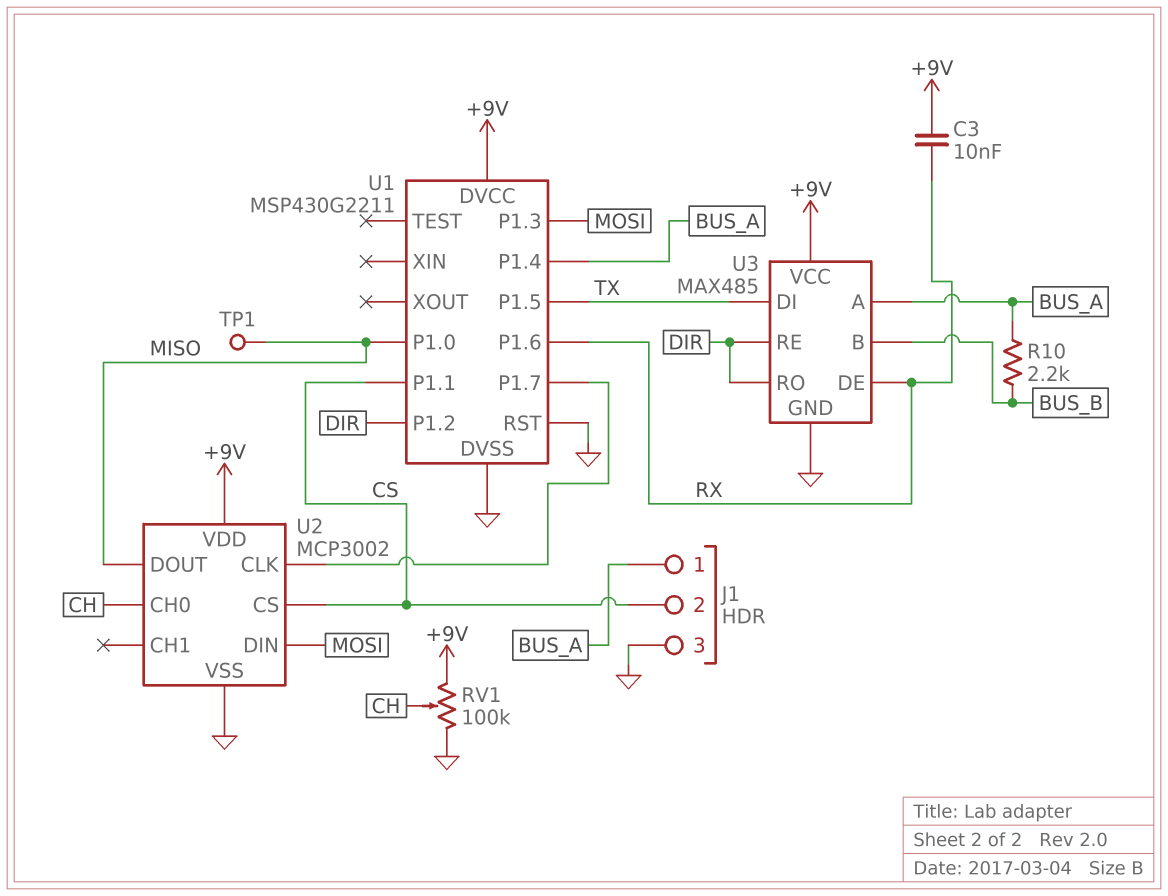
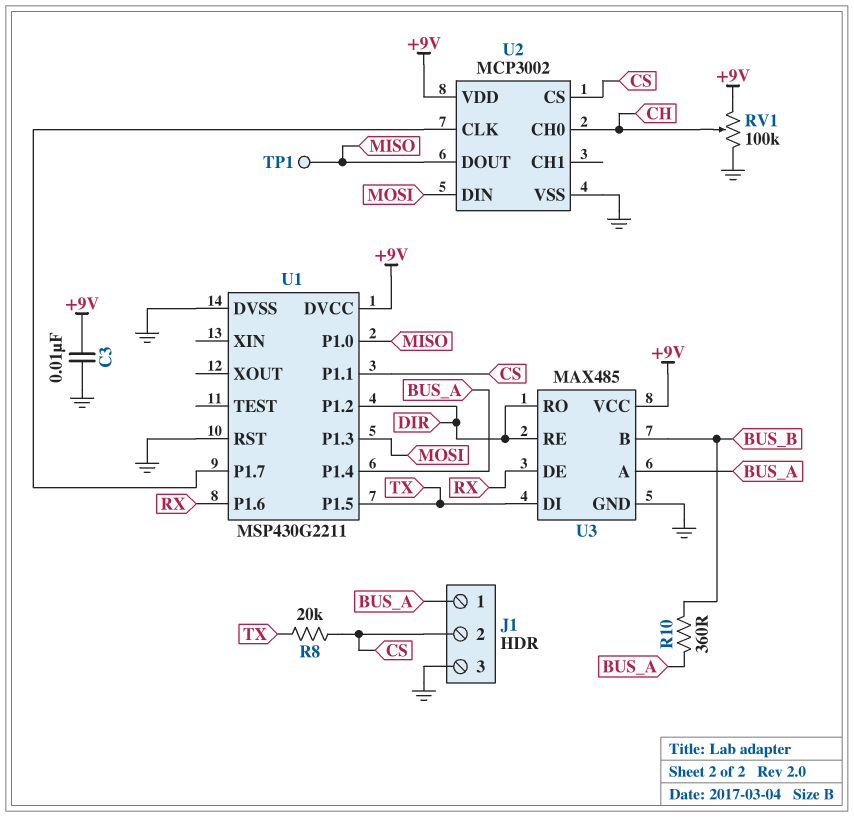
C3: 10nF (+9V, RX) -> 10nF (+9V, GND)
R8: none -> 20k (CS, TX)
R10: 2.2k (BUS_A, BUS_B) -> 360 (BUS_A, BUS_B)

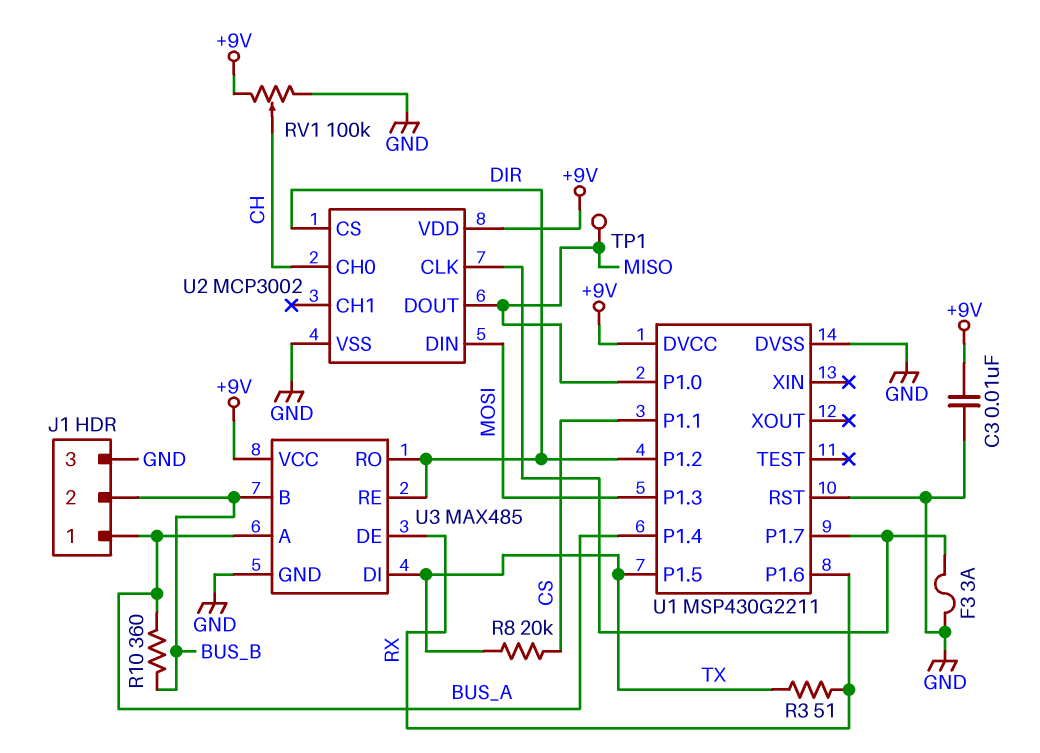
F3: none -> 3A (GND, U1/P1.7)
J1 pin 2: CS -> BUS_B
R3: none -> 51 (RX, TX)
U2 pin CS: CS -> DIR

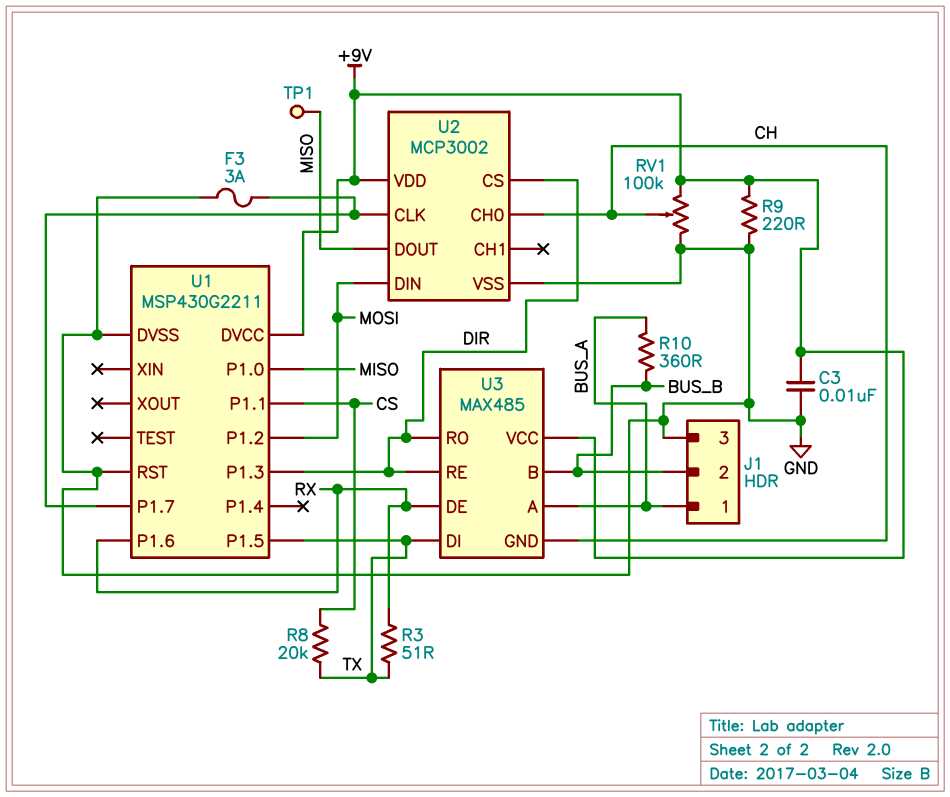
R9: none -> 220 (+9V, GND)
U1 pin P1.2: DIR -> MOSI
U1 pin P1.3: MOSI -> DIR
U1 pin P1.4: BUS_A -> none
U3 pin GND: GND -> CH

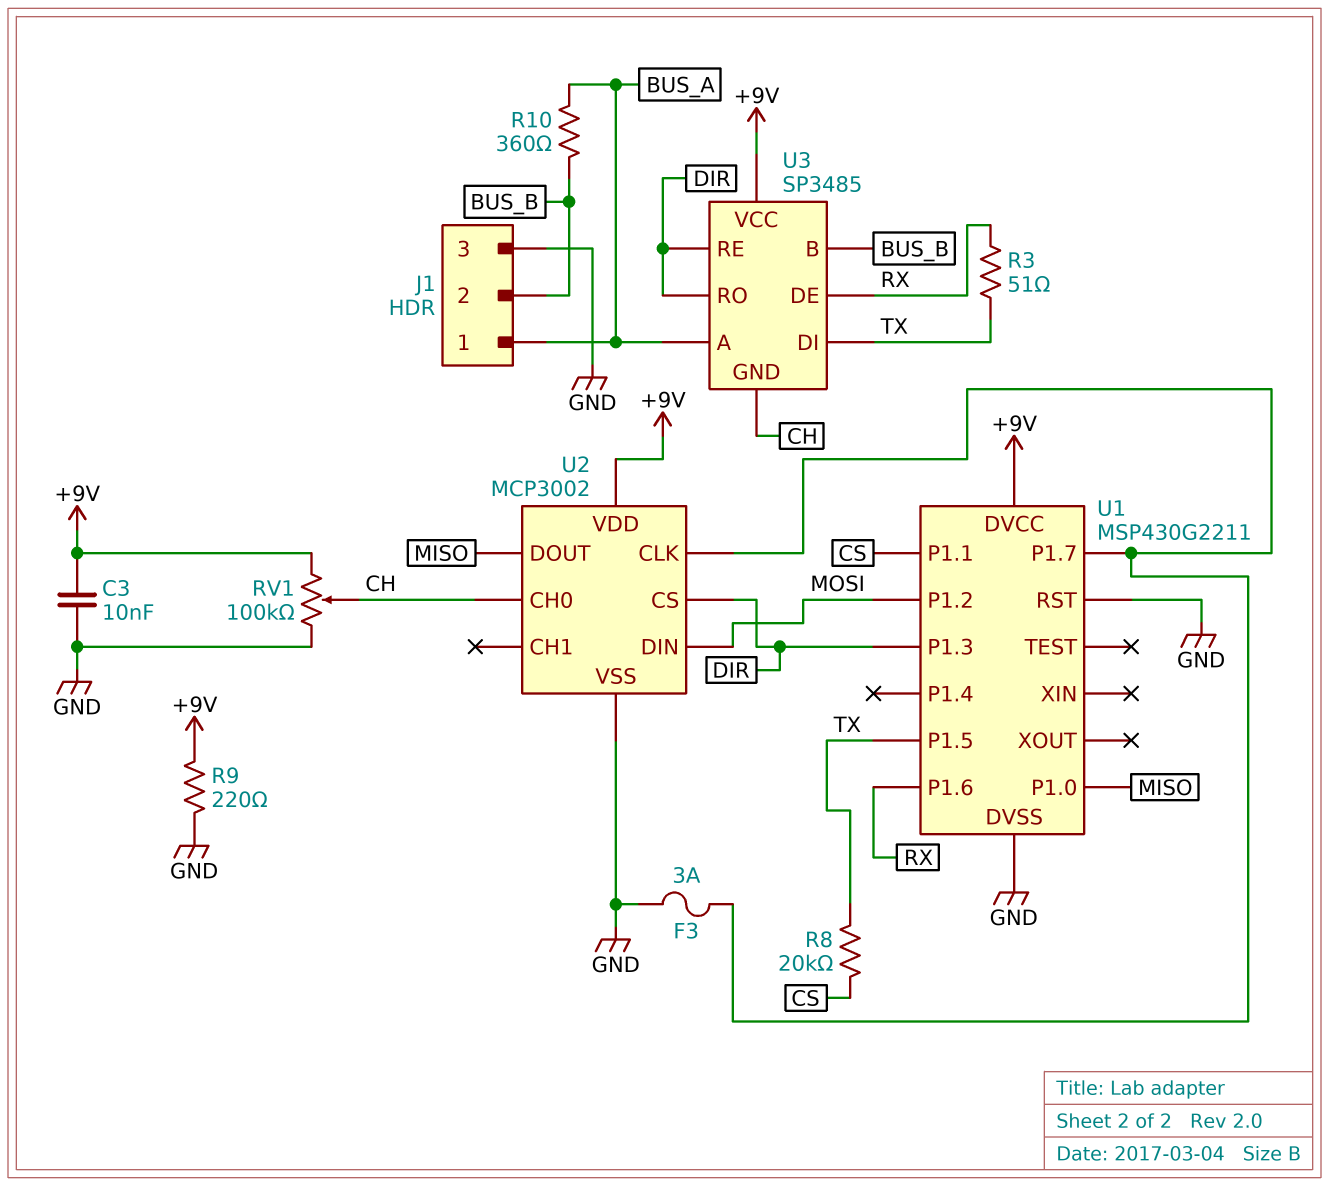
TP1: test point (MISO) -> none
U3: MAX485 -> SP3485

